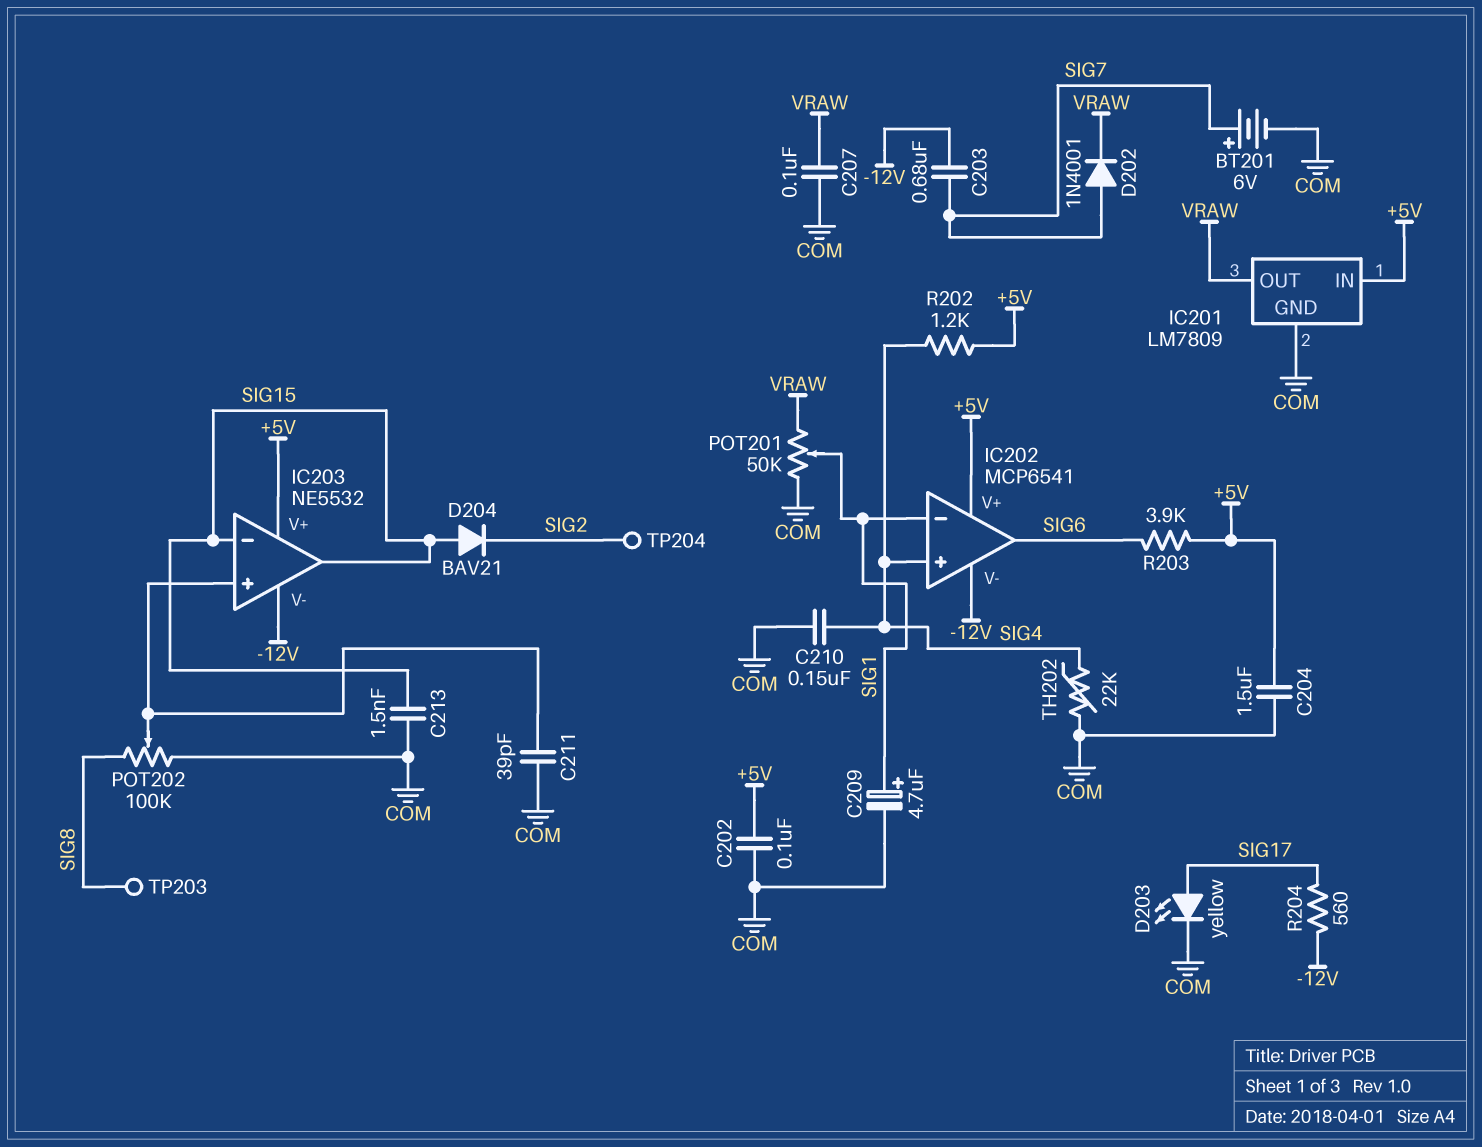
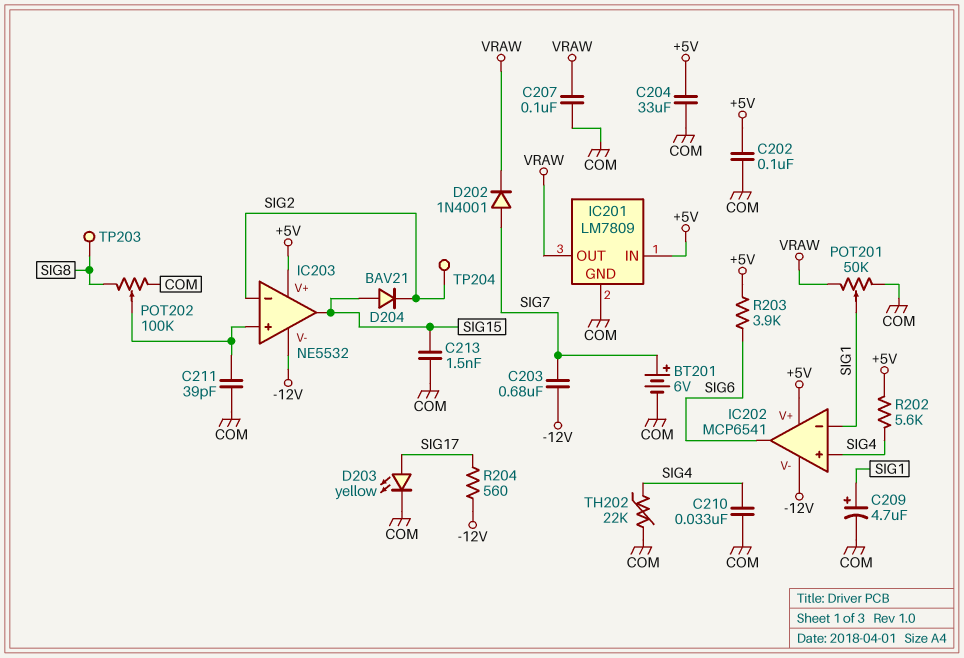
C204: 1.5uF (+5V, COM) -> 33uF (+5V, COM)
C210: 150nF (COM, SIG4) -> 33nF (COM, SIG4)
IC203 pin in-: SIG15 -> SIG2
R202: 1.2k (+5V, SIG4) -> 5.6k (+5V, SIG4)

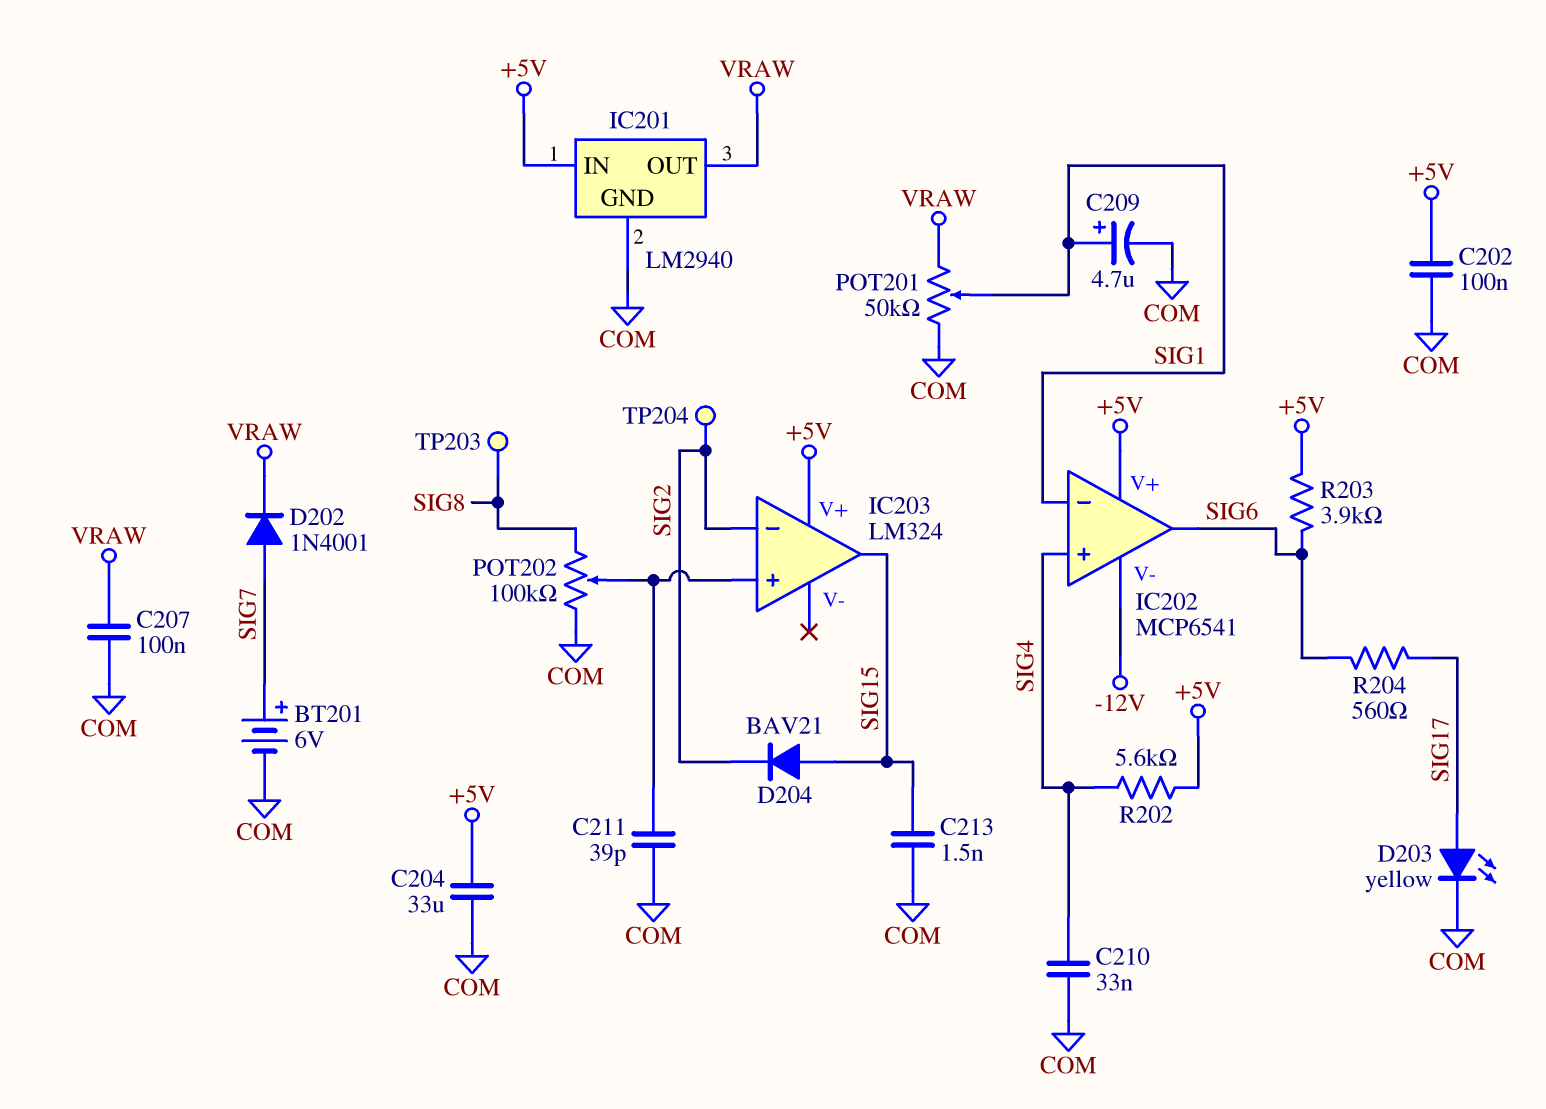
C203: 680nF (-12V, SIG7) -> none
IC201: LM7809 -> LM2940
IC203: NE5532 -> LM324
IC203 pin V-: -12V -> none
R204: 560 (-12V, SIG17) -> 560 (SIG6, SIG17)
TH202: 22k (COM, SIG4) -> none

